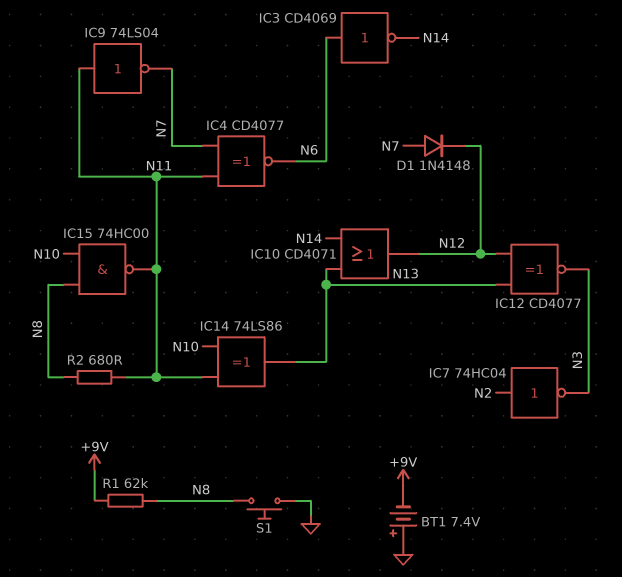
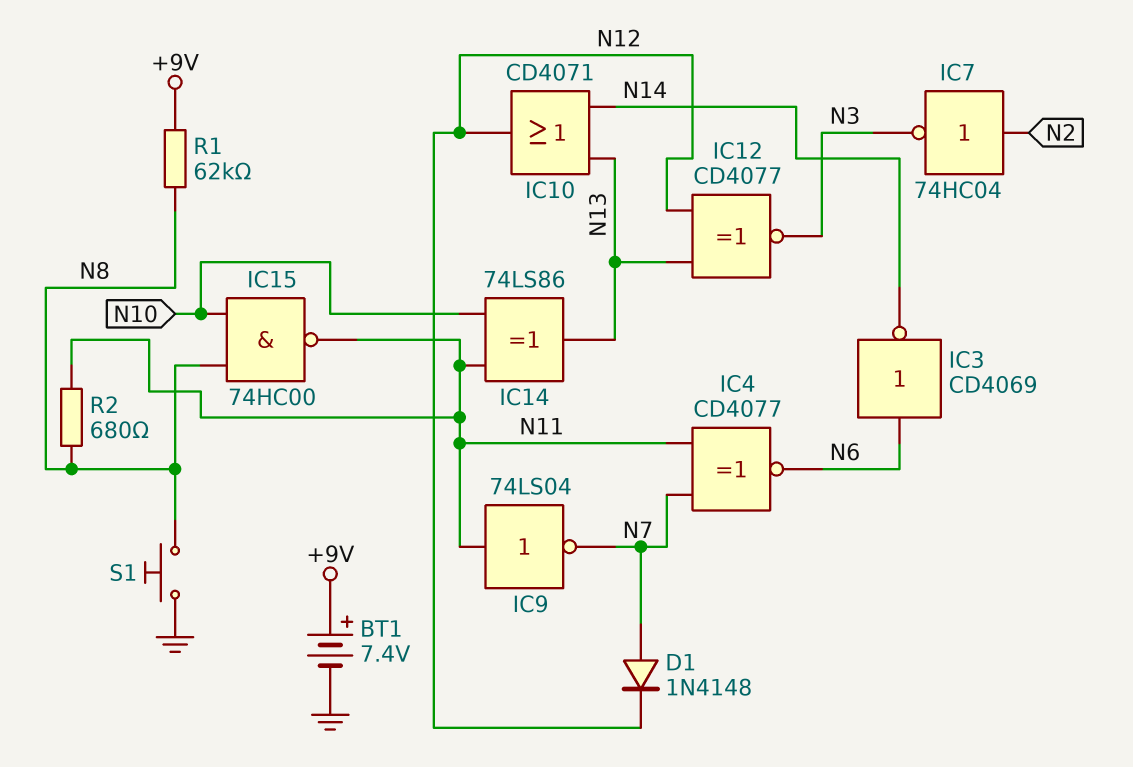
BT1: 7.4V (plus GND, minus +9V) -> 7.4V (plus +9V, minus GND)

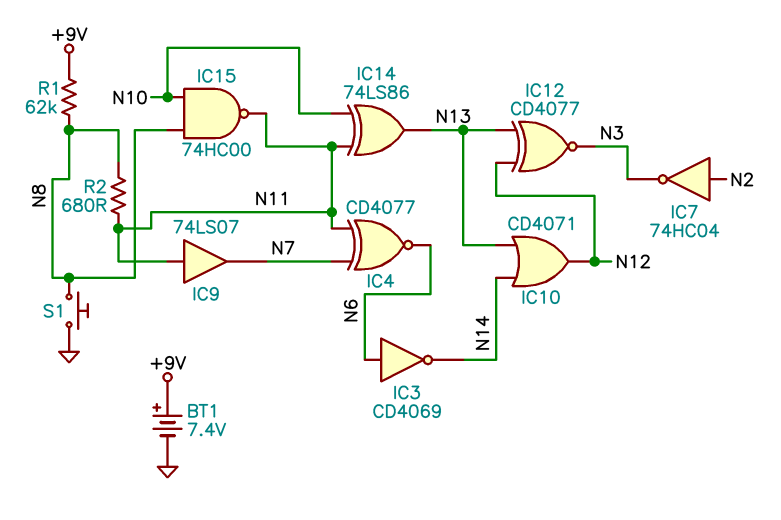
D1: diode 1N4148 (A N7, K N12) -> none
IC9: NOT 74LS04 (in N11, out N7) -> buffer 74LS07 (in N11, out N7)

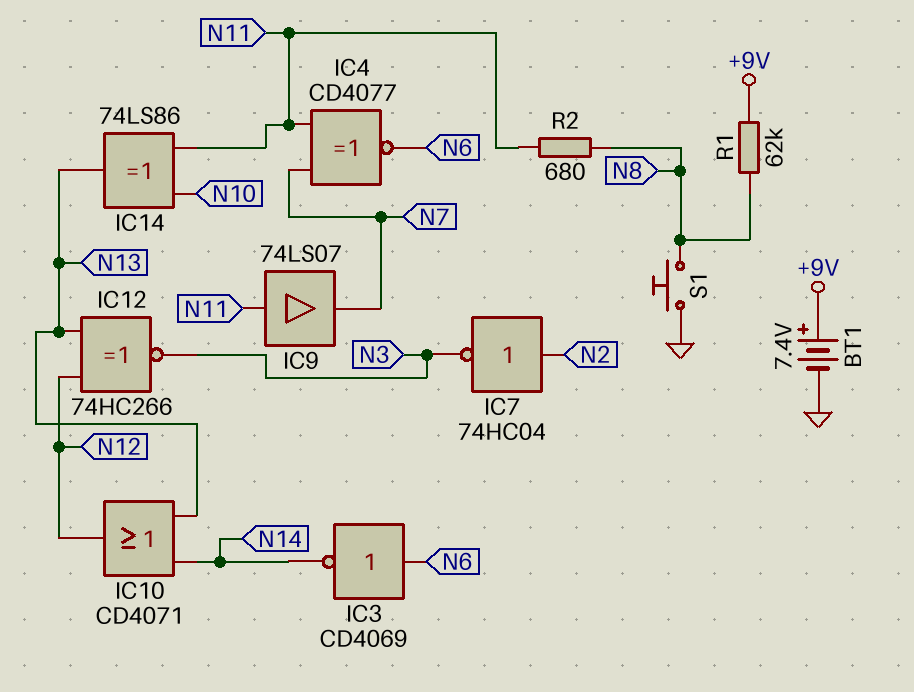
IC12: XNOR CD4077 (in N12, in N13, out N3) -> XNOR 74HC266 (in N12, in N13, out N3)
IC15: NAND 74HC00 (in N8, in N10, out N11) -> none

